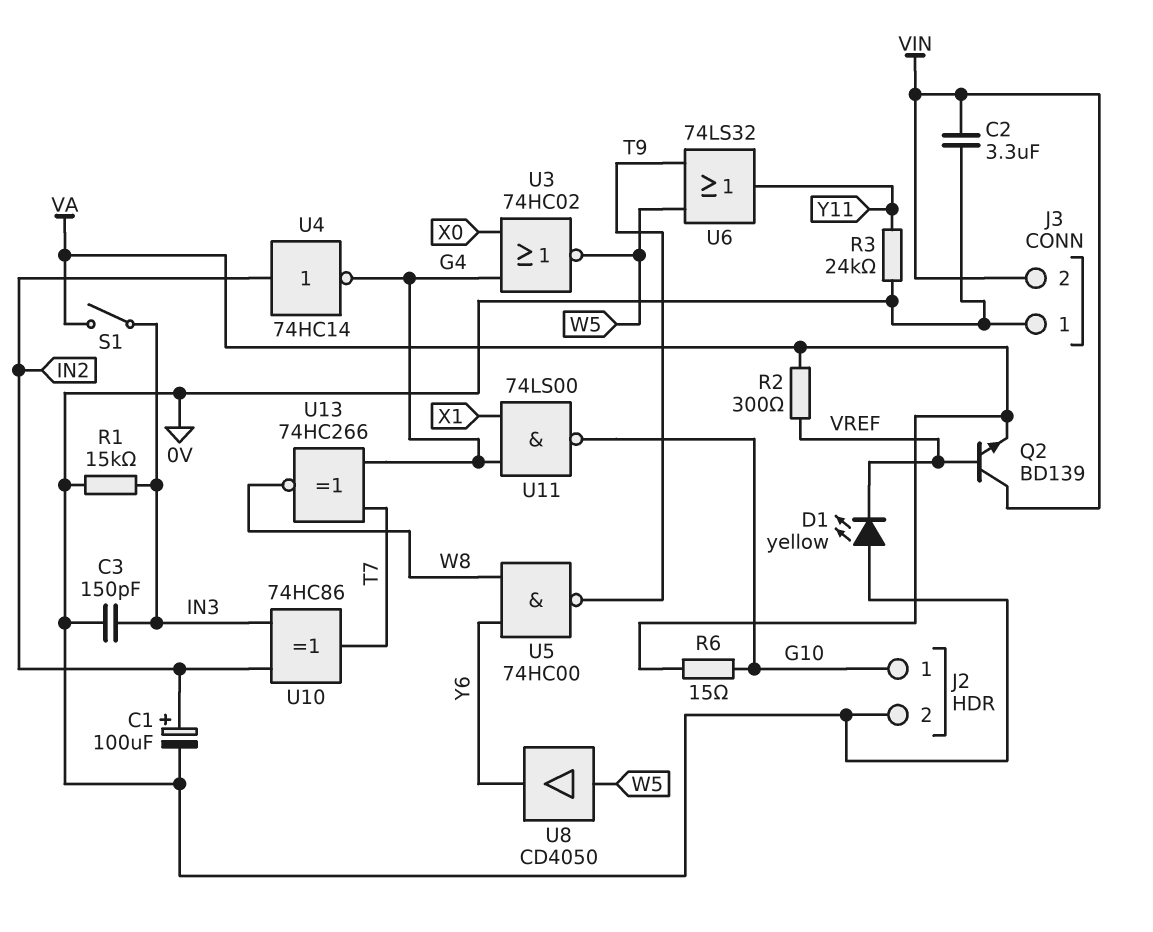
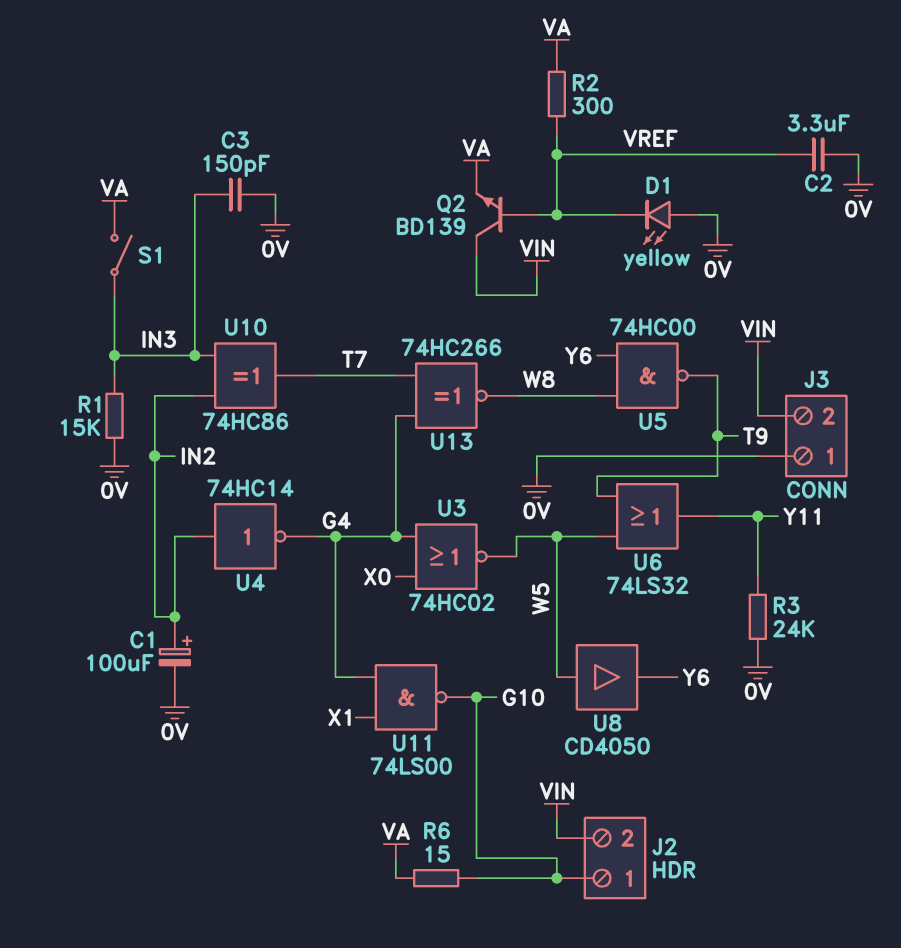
C2: 3.3uF (0V, VIN) -> 3.3uF (0V, VREF)
J2 pin 2: 0V -> VIN

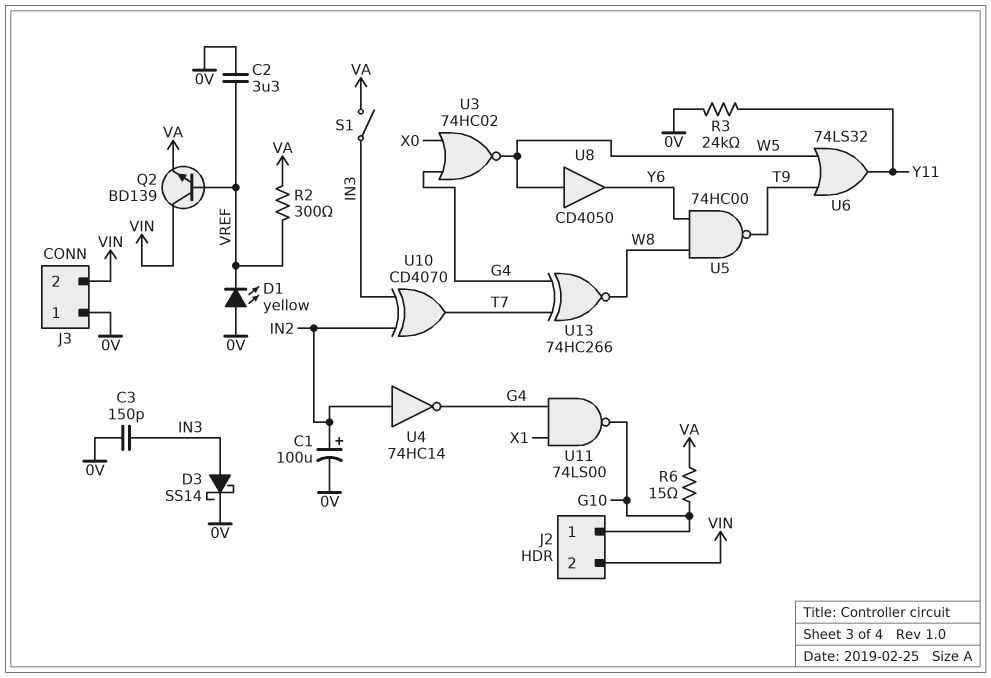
D3: none -> schottky SS14 (A IN3, K 0V)
R1: 15k (0V, IN3) -> none
U10: XOR 74HC86 (in IN2, in IN3, out T7) -> XOR CD4070 (in IN2, in IN3, out T7)

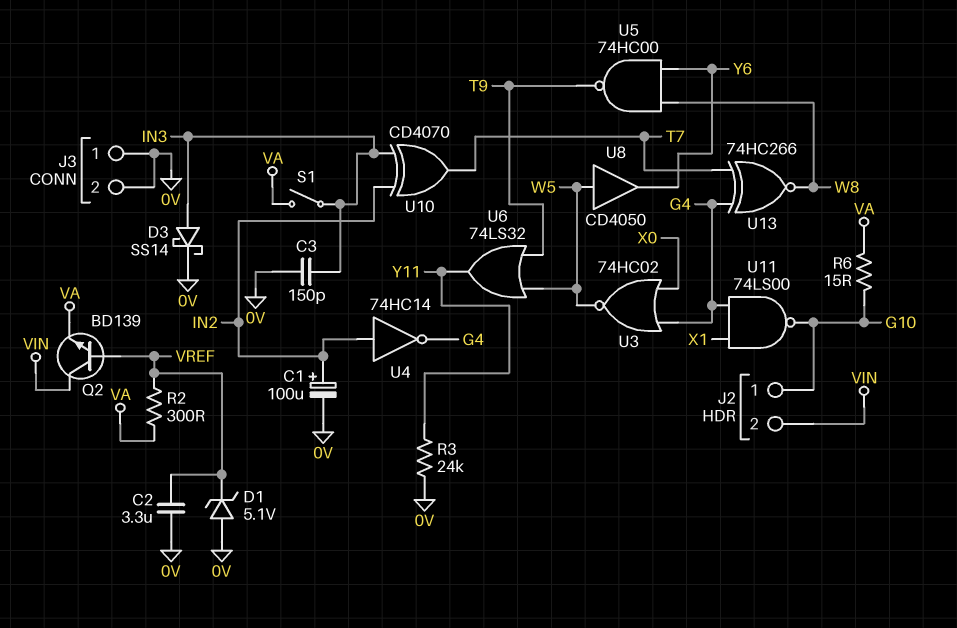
D1: LED yellow (A 0V, K VREF) -> zener 5.1V (A 0V, K VREF)
J3 pin 2: VIN -> 0V

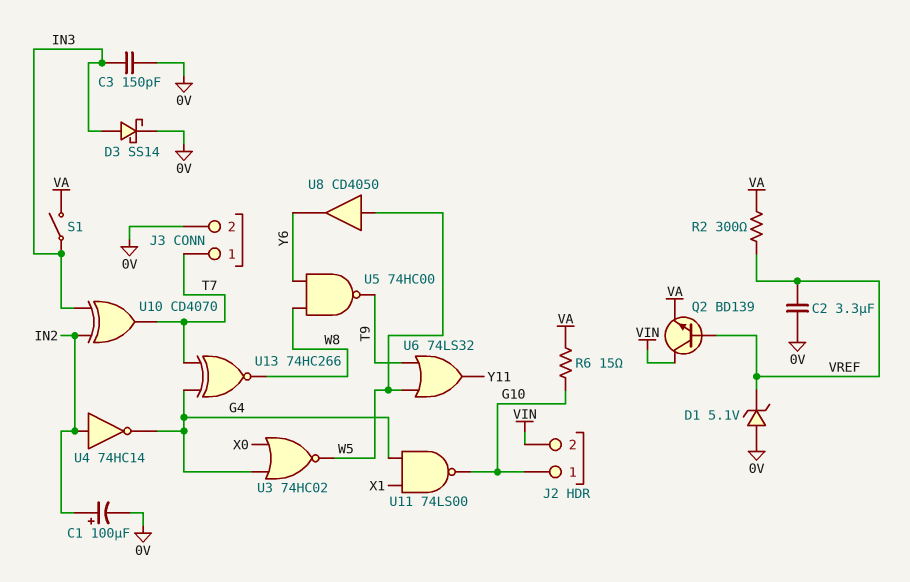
J3 pin 1: 0V -> T7
R3: 24k (0V, Y11) -> none

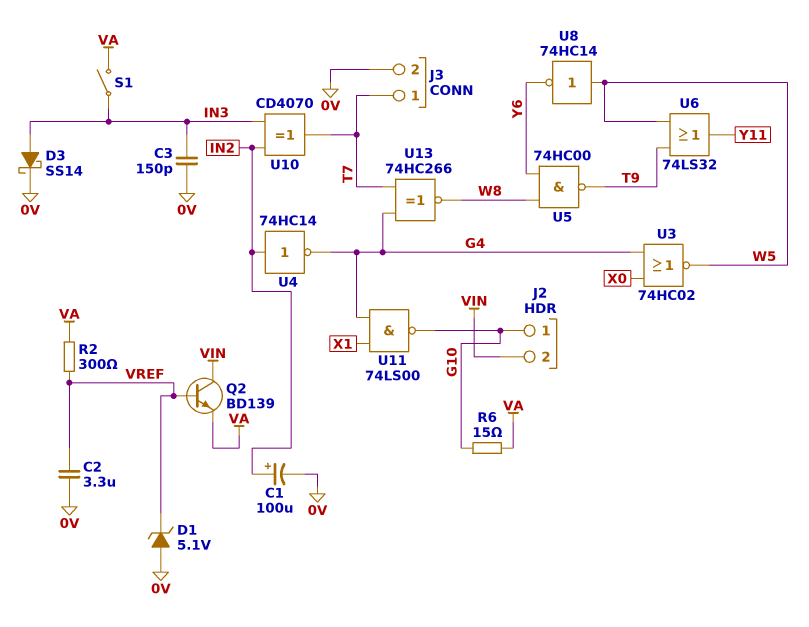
U8: buffer CD4050 (in W5, out Y6) -> NOT 74HC14 (in W5, out Y6)

